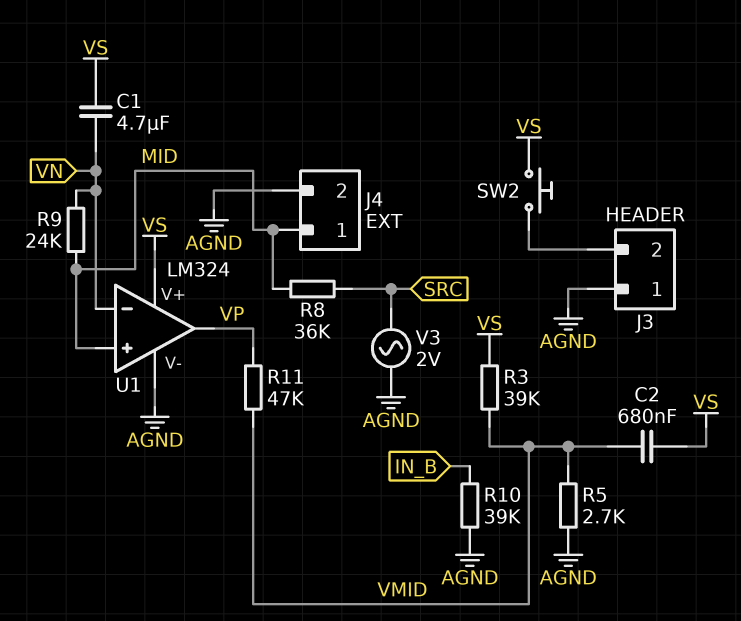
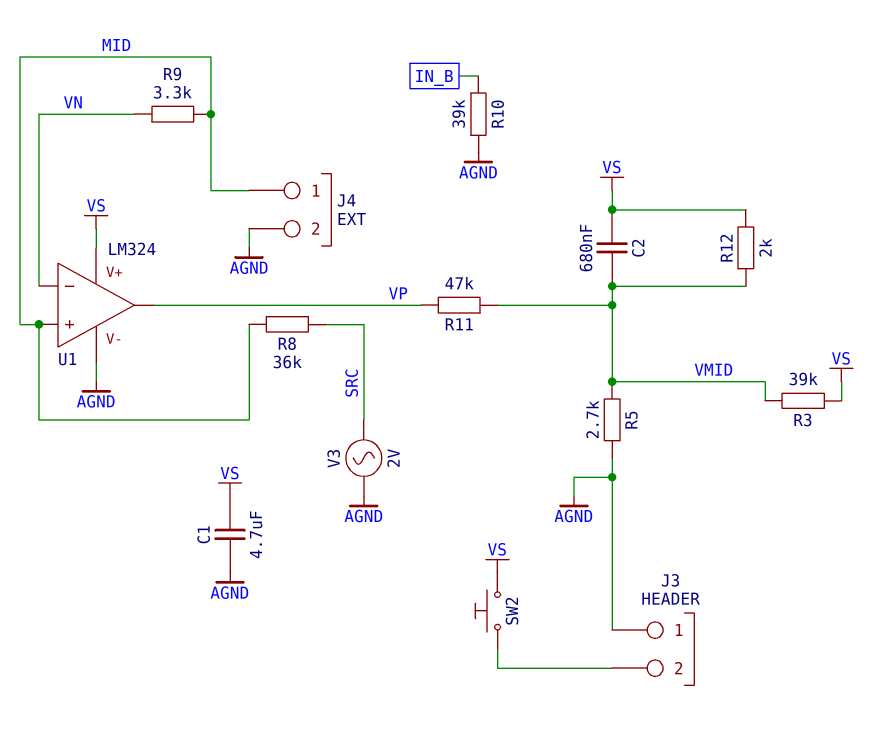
C1: 4.7uF (VN, VS) -> 4.7uF (AGND, VS)
R9: 24k (MID, VN) -> 3.3k (MID, VN)
R12: none -> 2k (VMID, VS)

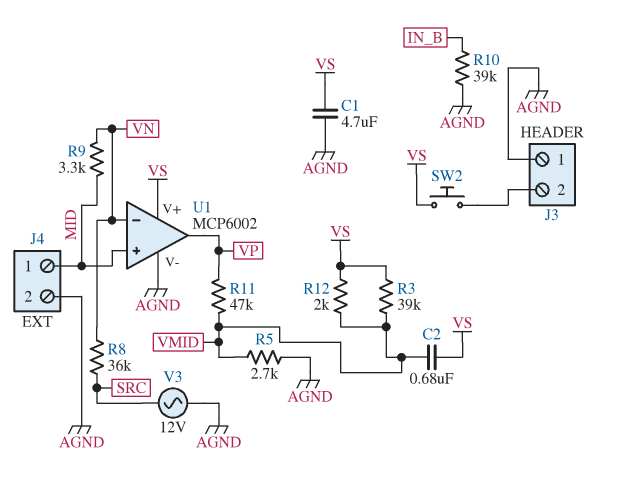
R8: 36k (MID, SRC) -> 36k (SRC, VN)
U1: LM324 -> MCP6002
V3: AC 2V (AGND, SRC) -> AC 12V (AGND, SRC)

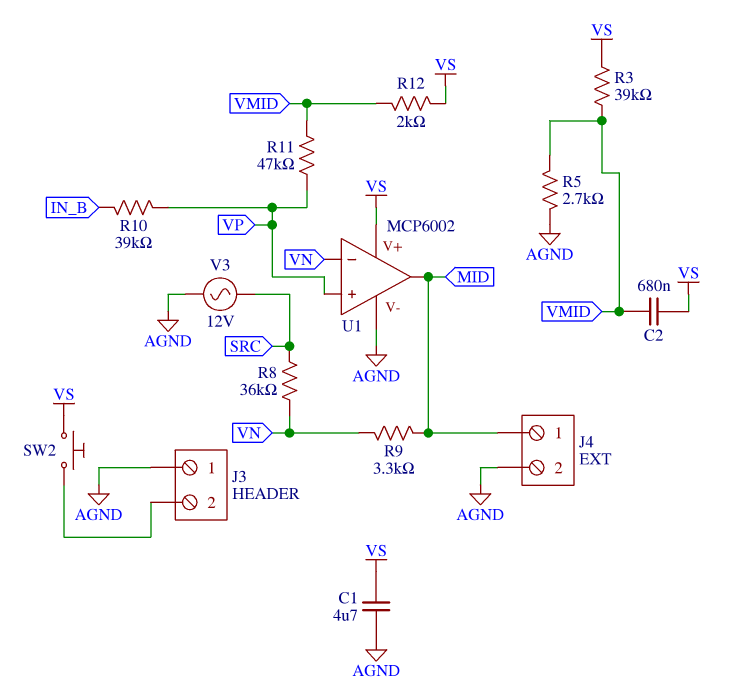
R10: 39k (AGND, IN_B) -> 39k (IN_B, VP)
U1 pin in+: MID -> VP
U1 pin out: VP -> MID

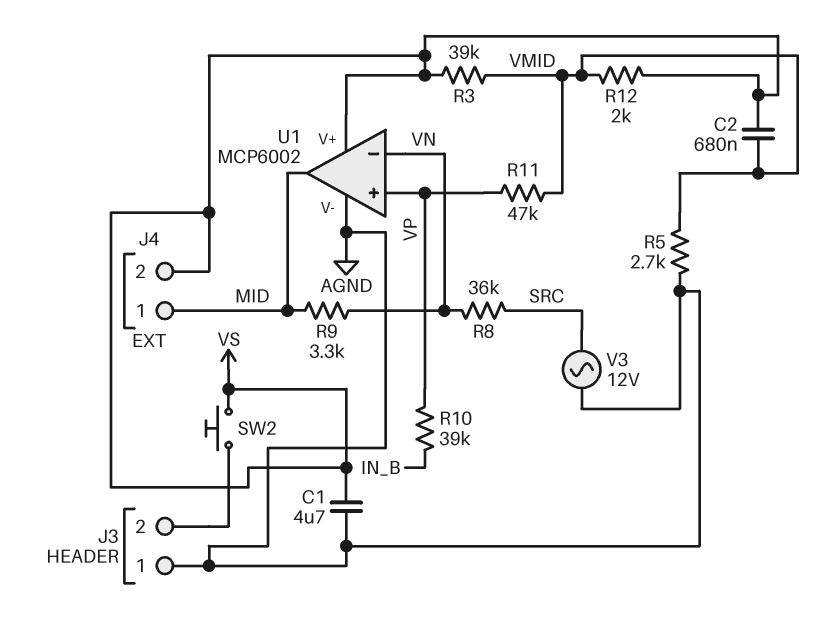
J4 pin 2: AGND -> VS

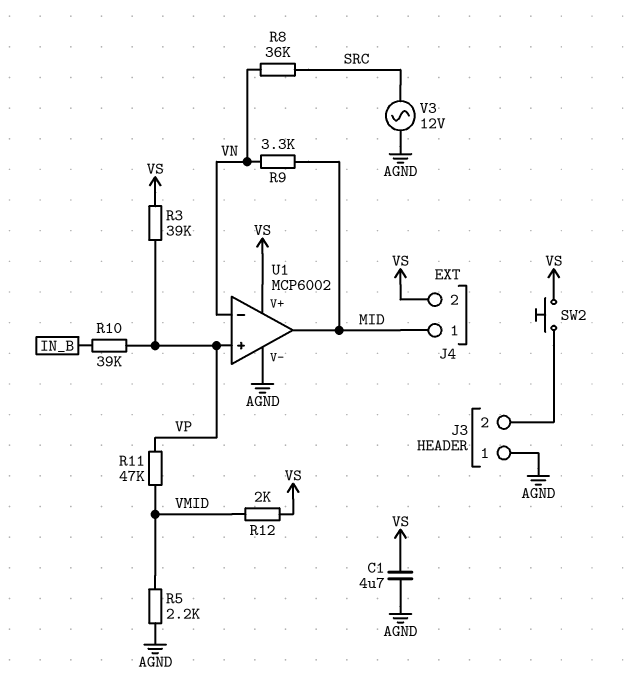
C2: 680nF (VMID, VS) -> none
R3: 39k (VMID, VS) -> 39k (VP, VS)
R5: 2.7k (AGND, VMID) -> 2.2k (AGND, VMID)

